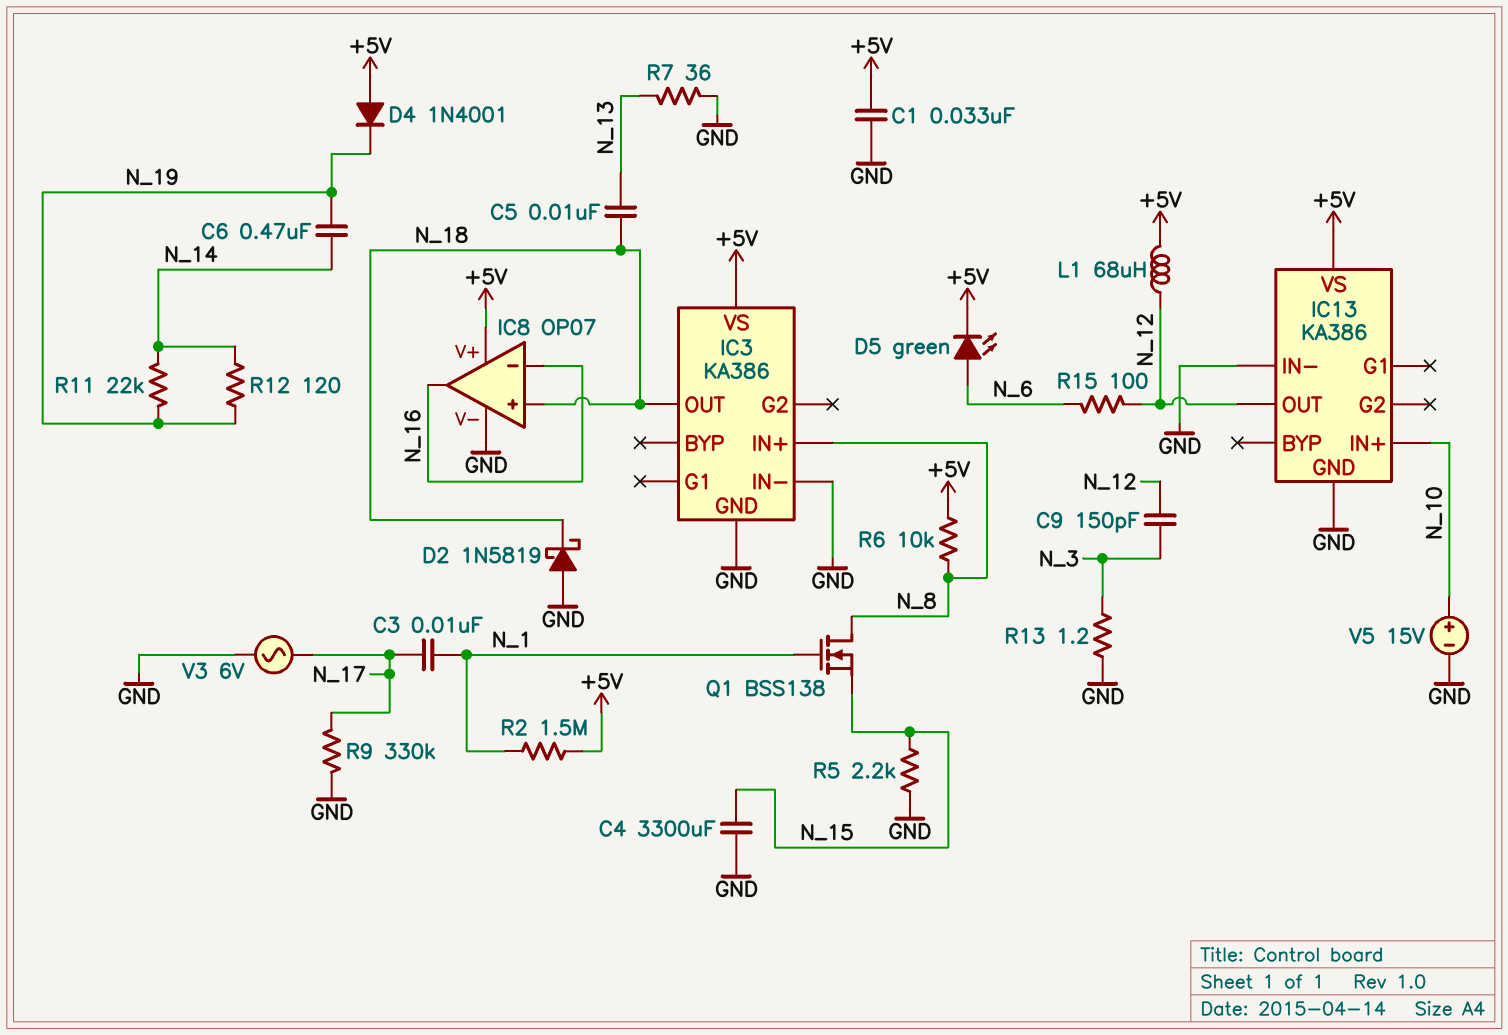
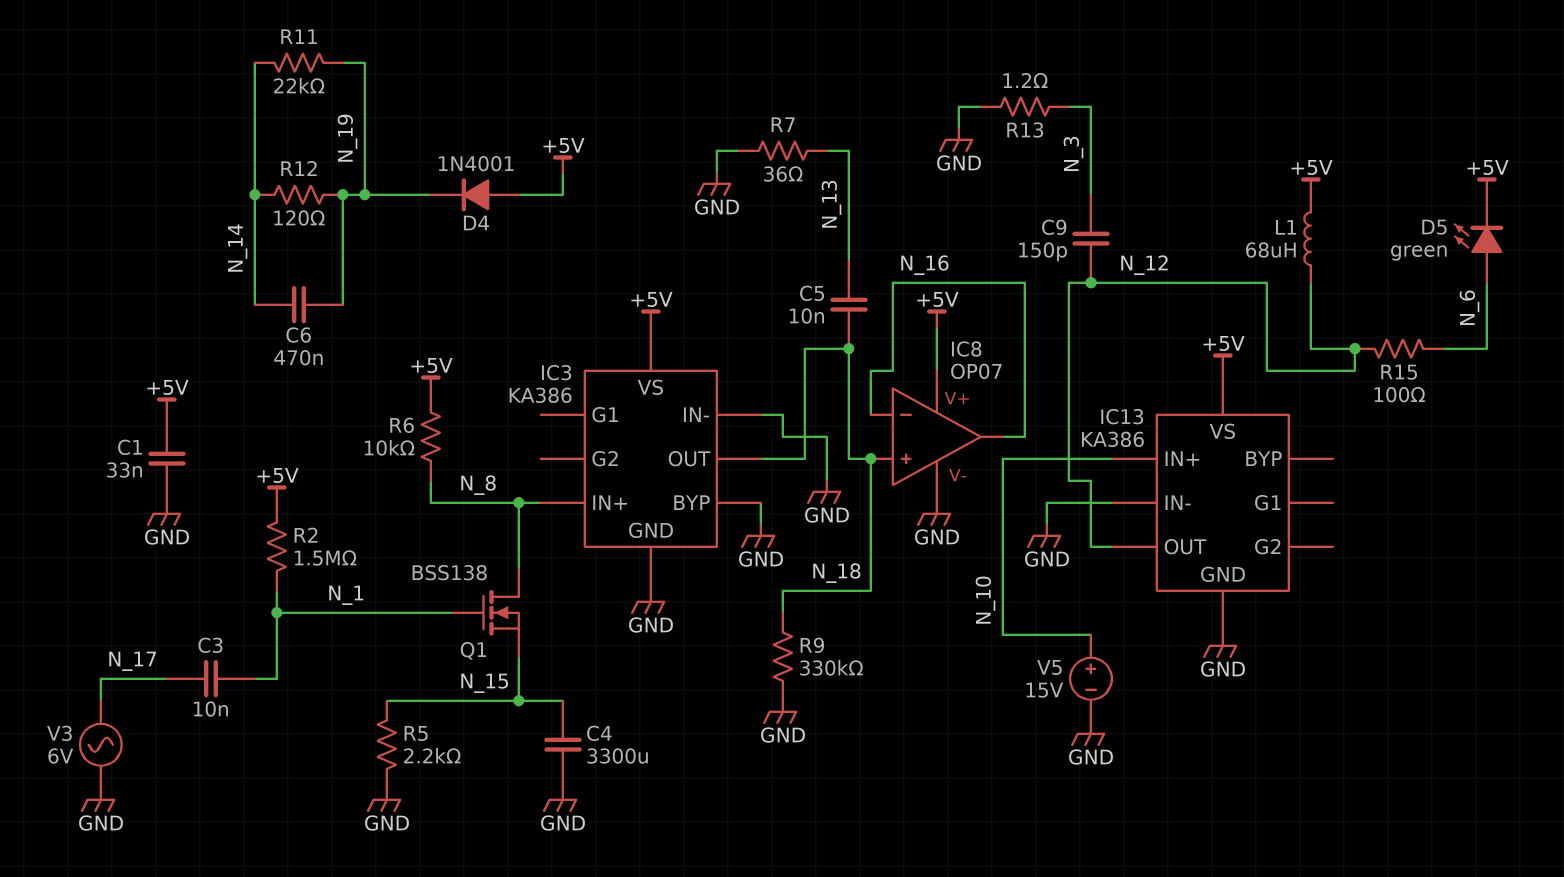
D2: schottky 1N5819 (A GND, K N_18) -> none
IC3 pin BYP: none -> GND
R9: 330k (GND, N_17) -> 330k (GND, N_18)

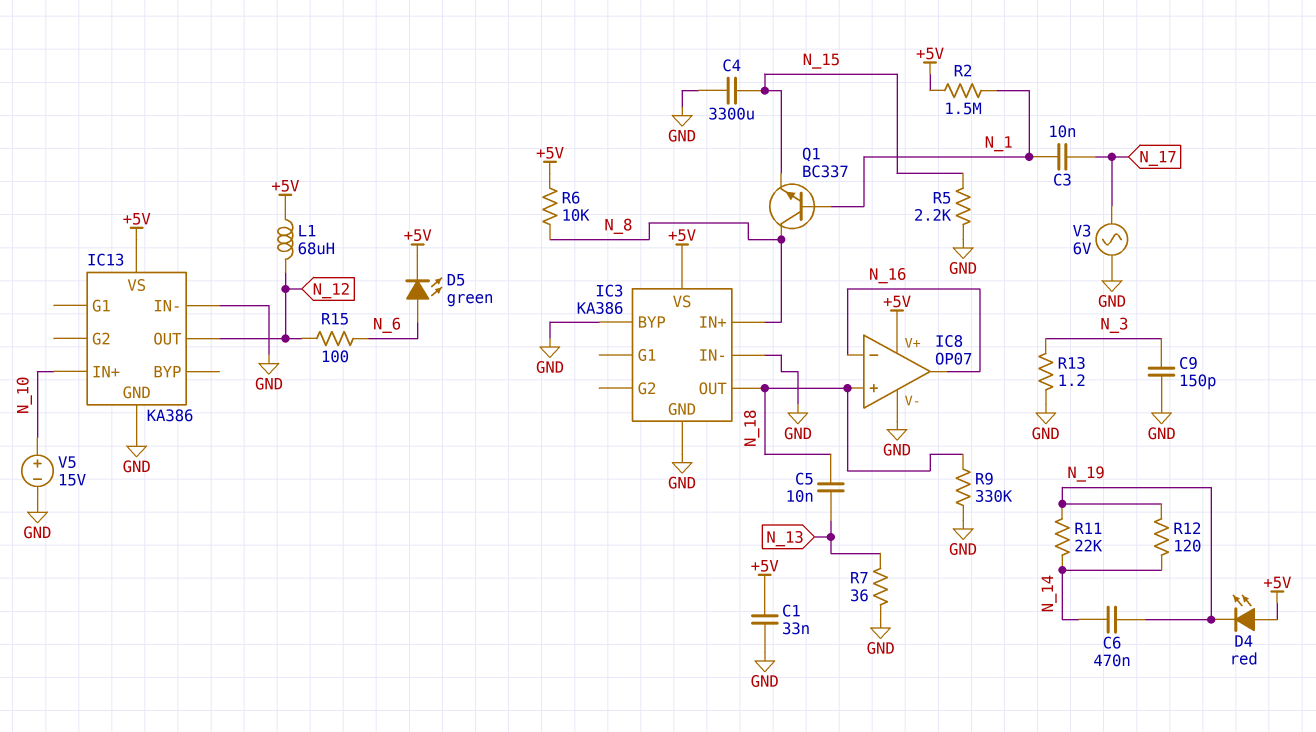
C9: 150pF (N_3, N_12) -> 150pF (GND, N_3)
D4: diode 1N4001 (A +5V, K N_19) -> LED red (A +5V, K N_19)
Q1: NMOS BSS138 (G N_1, D N_8, S N_15) -> NPN BC337 (B N_1, C N_8, E N_15)

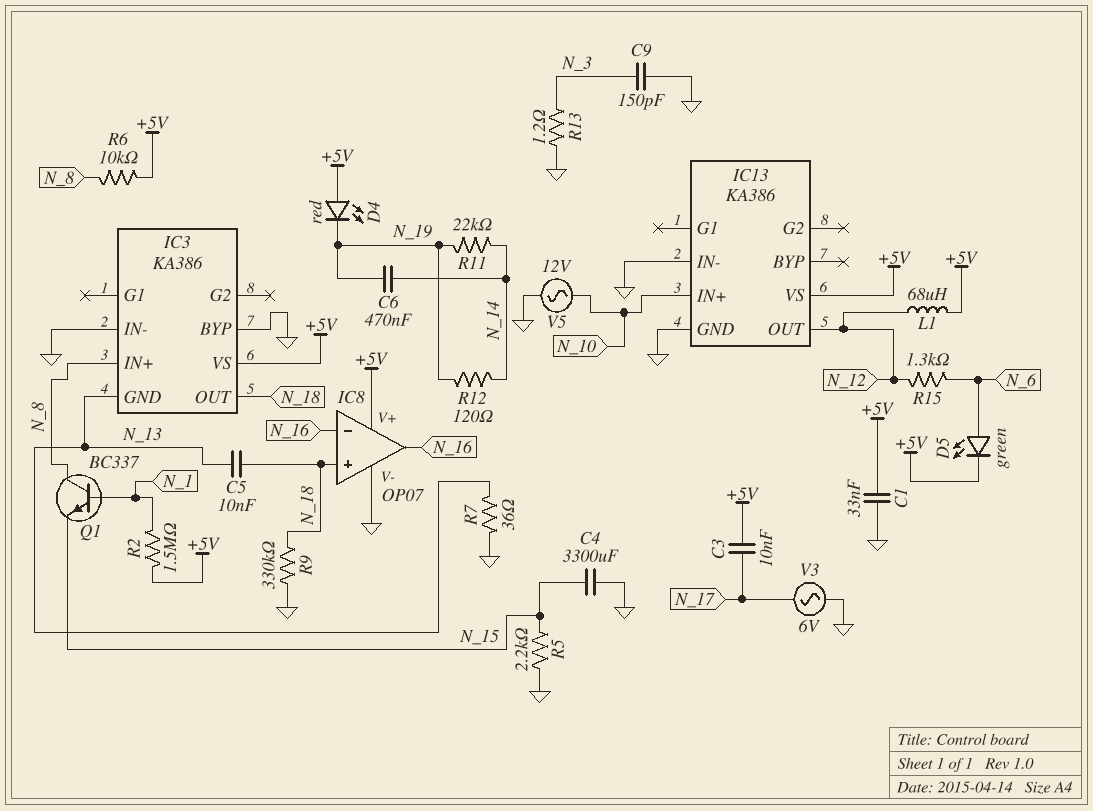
C3: 10nF (N_1, N_17) -> 10nF (+5V, N_17)
IC3 pin GND: GND -> N_13
R15: 100 (N_6, N_12) -> 1.3k (N_6, N_12)
V5: 15V (plus N_10, minus GND) -> AC 12V (GND, N_10)

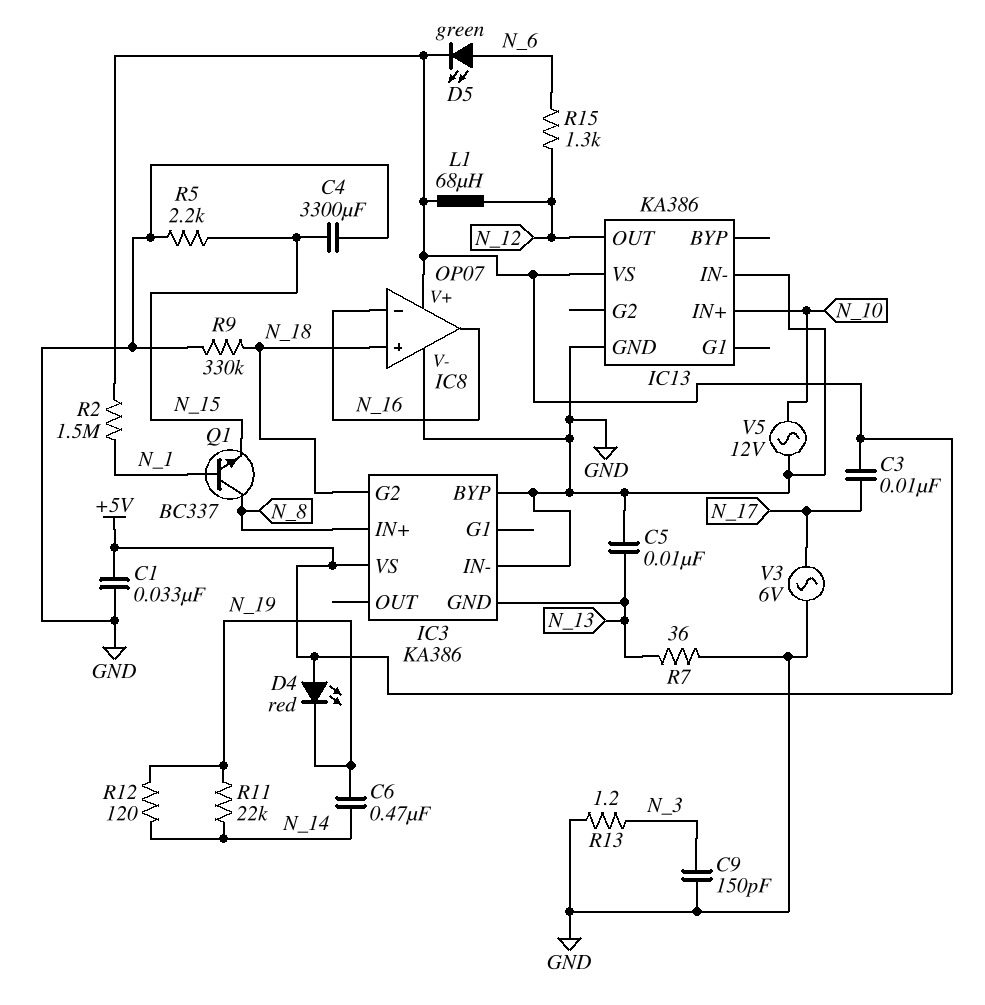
C5: 10nF (N_13, N_18) -> 10nF (GND, N_13)
IC3 pin G2: none -> N_18
IC3 pin OUT: N_18 -> none
R6: 10k (+5V, N_8) -> none

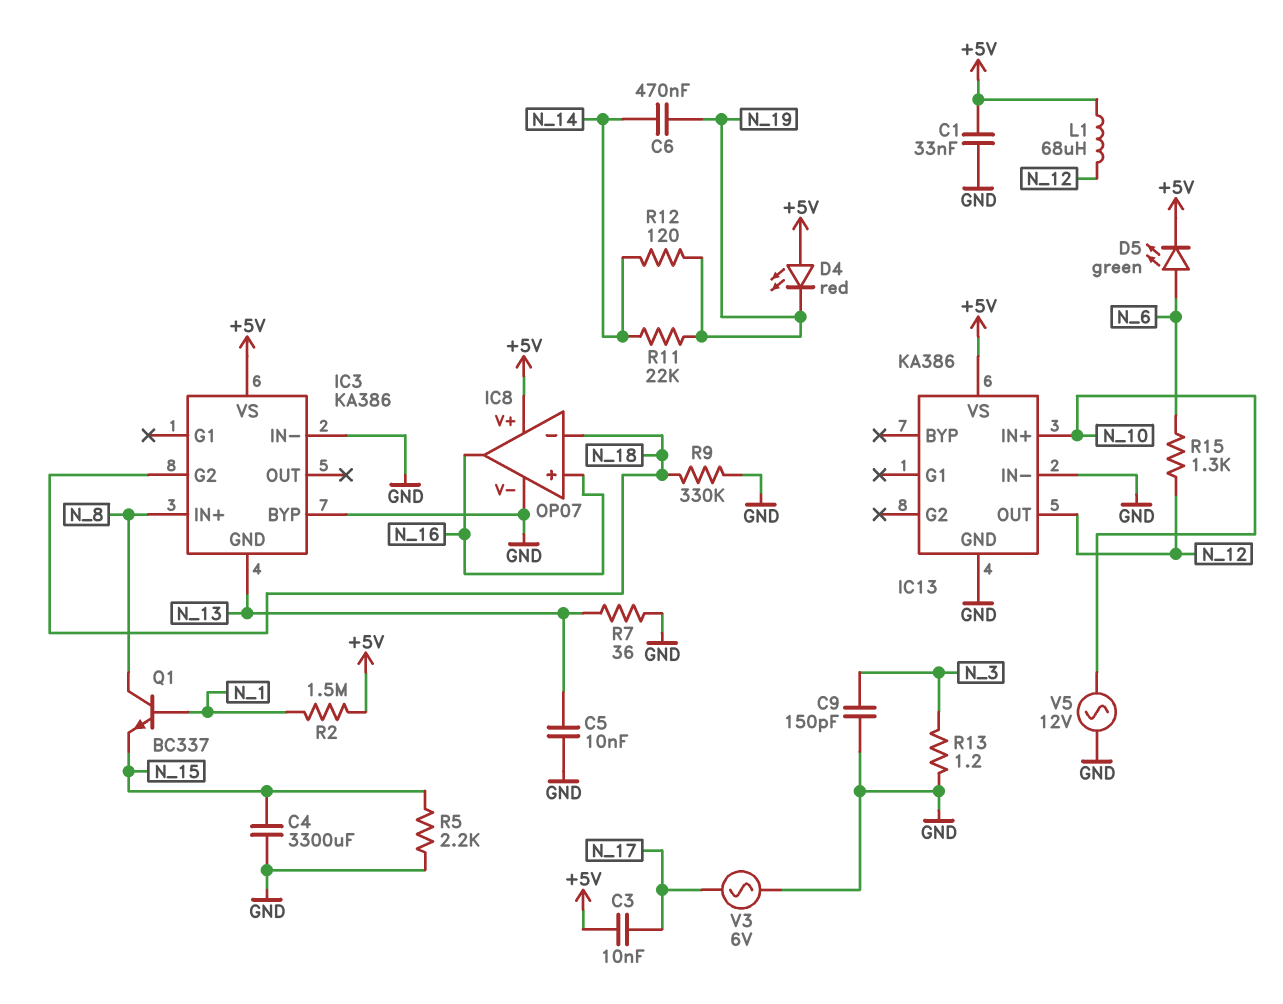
IC8 pin in+: N_18 -> N_16
IC8 pin in-: N_16 -> N_18

